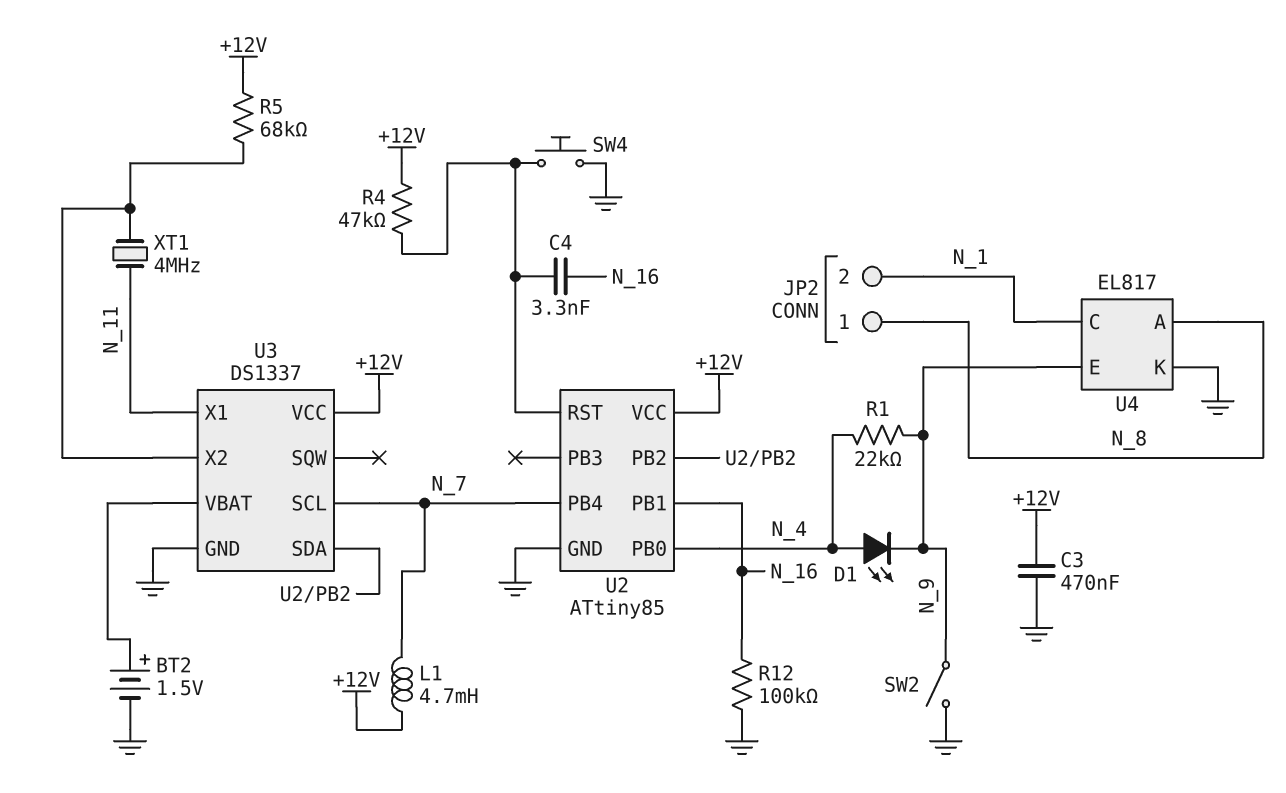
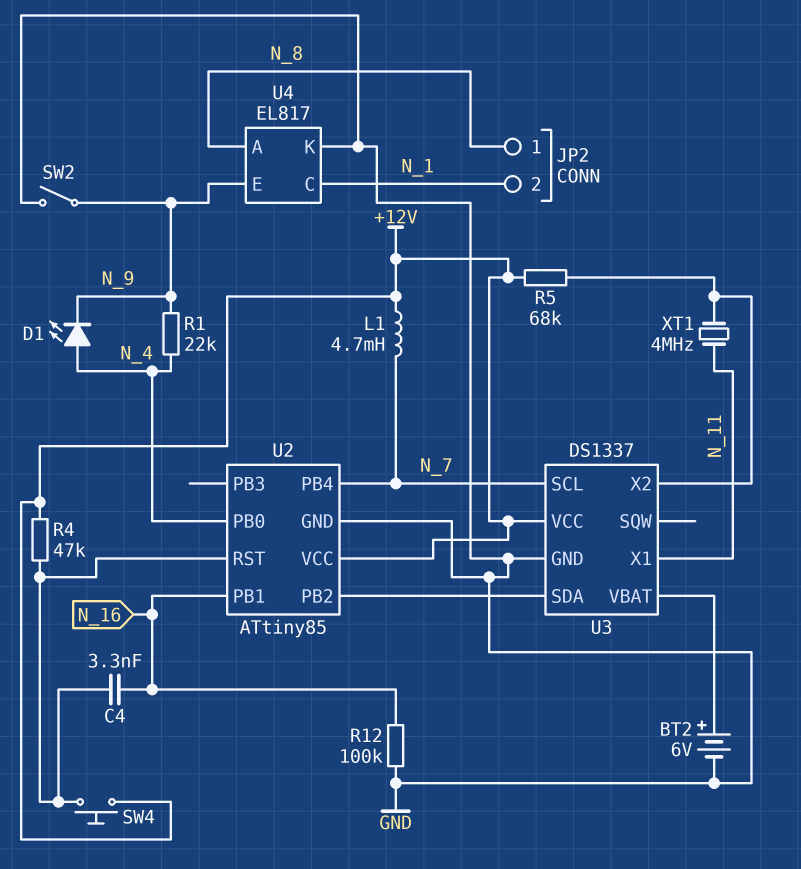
BT2: 1.5V (plus U3/VBAT, minus GND) -> 6V (plus U3/VBAT, minus GND)
C3: 470nF (+12V, GND) -> none
SW4: button (GND, U2/RST) -> button (+12V, U2/RST)

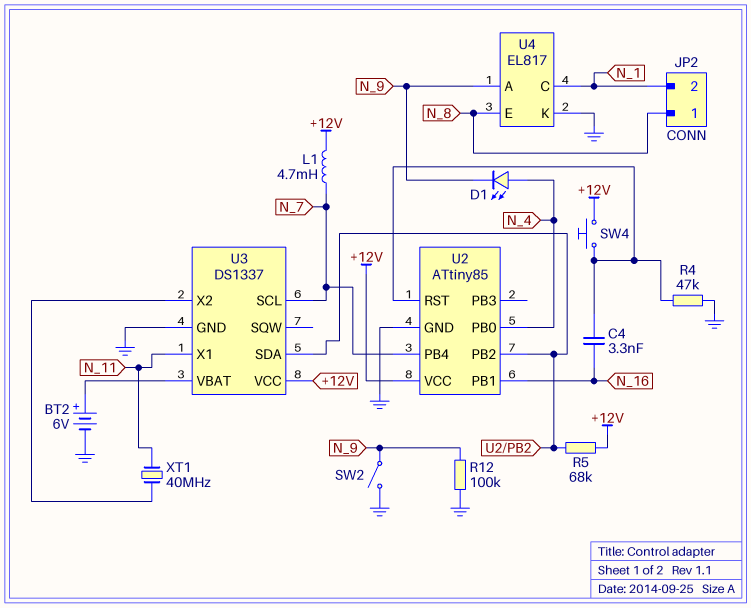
R1: 22k (N_4, N_9) -> none
R4: 47k (+12V, U2/RST) -> 47k (GND, U2/RST)
R5: 68k (+12V, U3/X2) -> 68k (+12V, U2/PB2)
R12: 100k (GND, N_16) -> 100k (GND, N_9)
U4 pin A: N_8 -> N_9
U4 pin E: N_9 -> N_8
XT1: 4MHz (N_11, U3/X2) -> 40MHz (N_11, U3/X2)

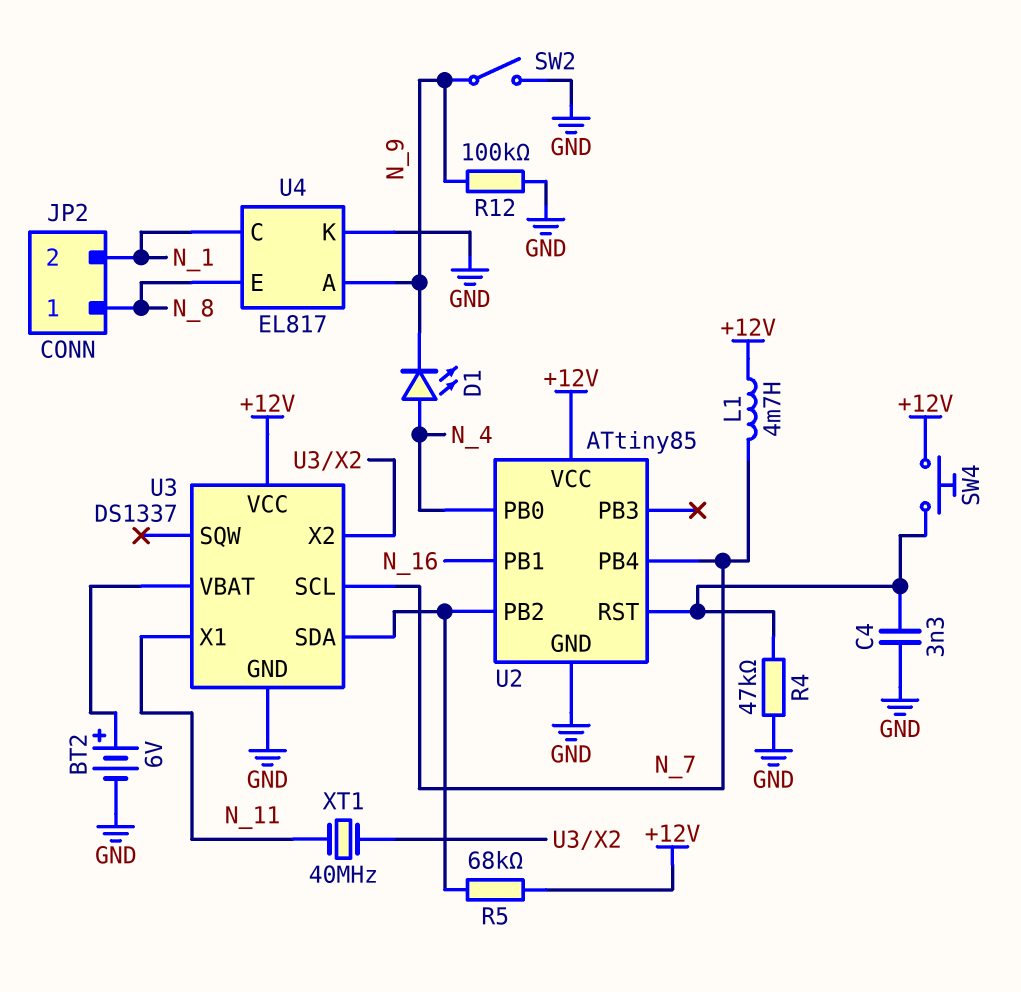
C4: 3.3nF (N_16, U2/RST) -> 3.3nF (GND, U2/RST)

